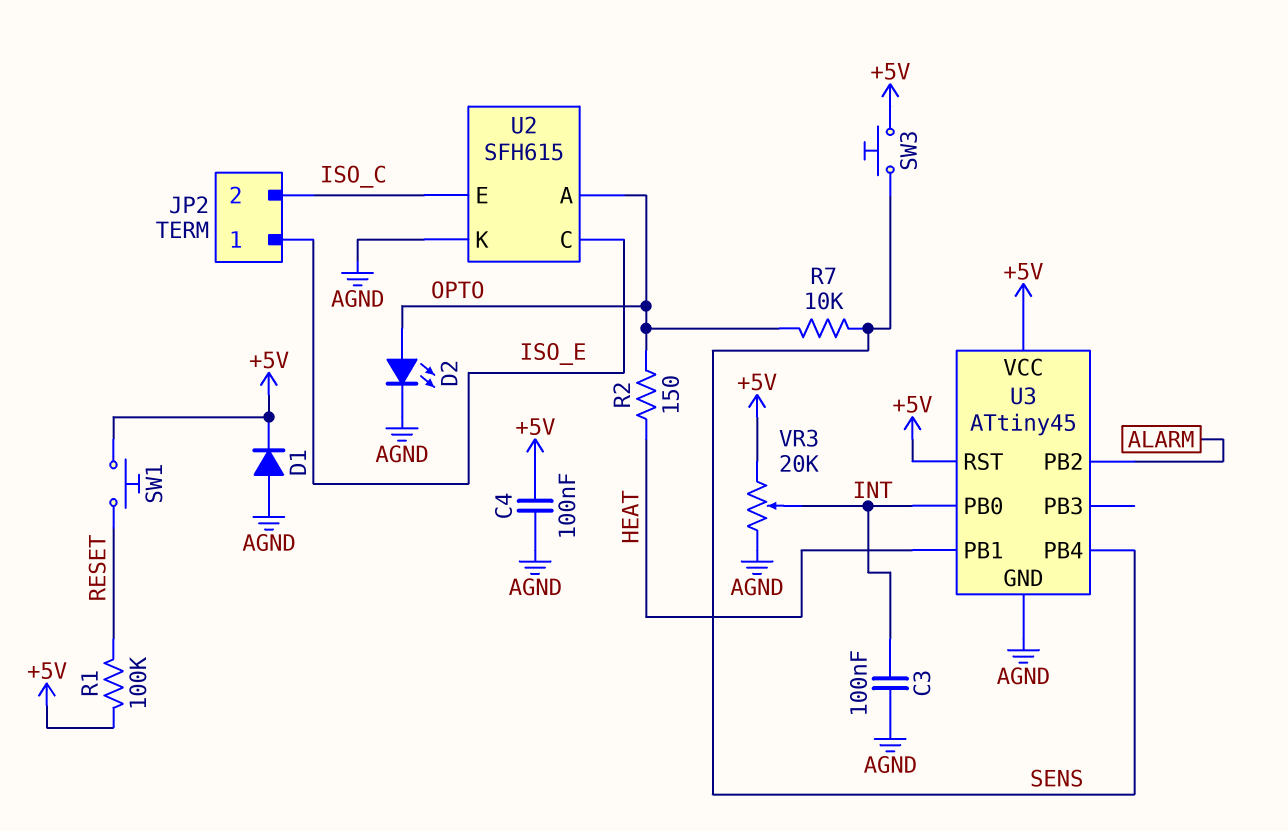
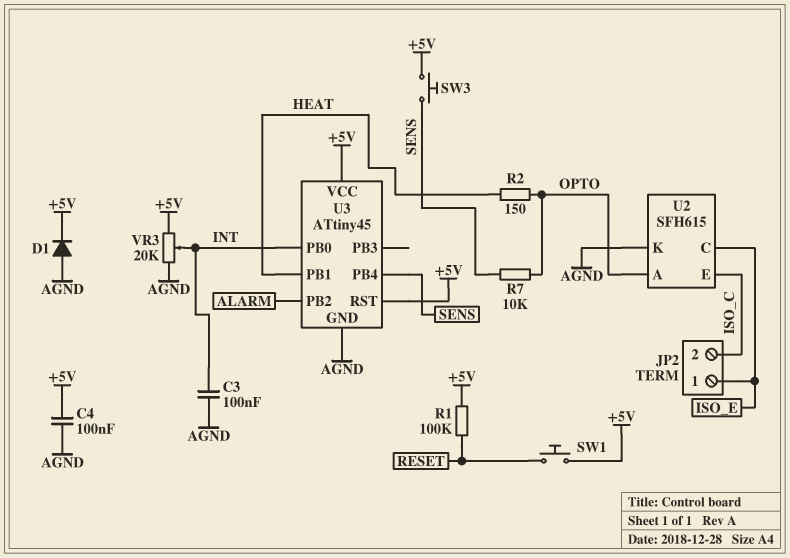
D2: LED (A OPTO, K AGND) -> none

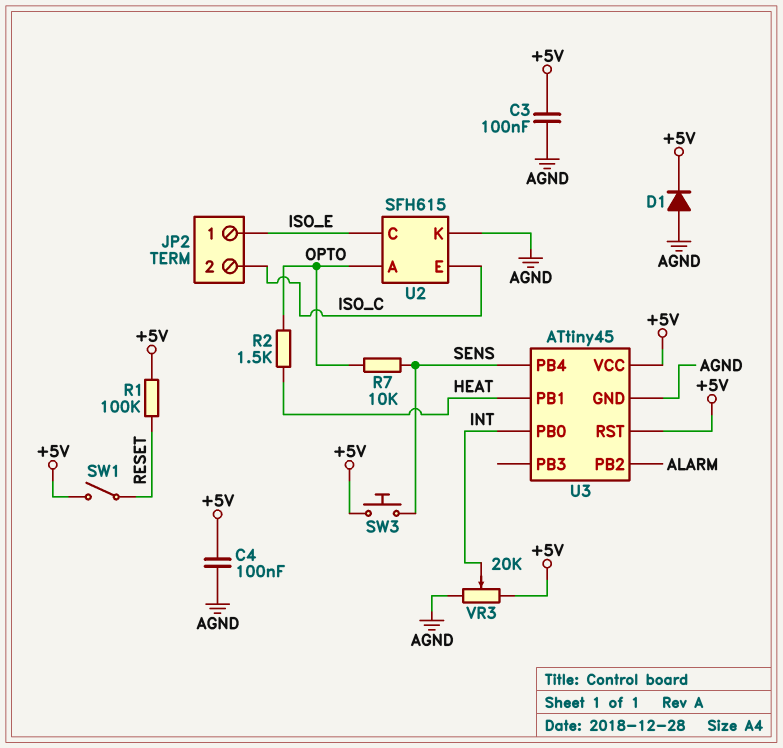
C3: 100nF (AGND, INT) -> 100nF (+5V, AGND)
R2: 150 (HEAT, OPTO) -> 1.5k (HEAT, OPTO)
SW1: button (+5V, RESET) -> switch (+5V, RESET)

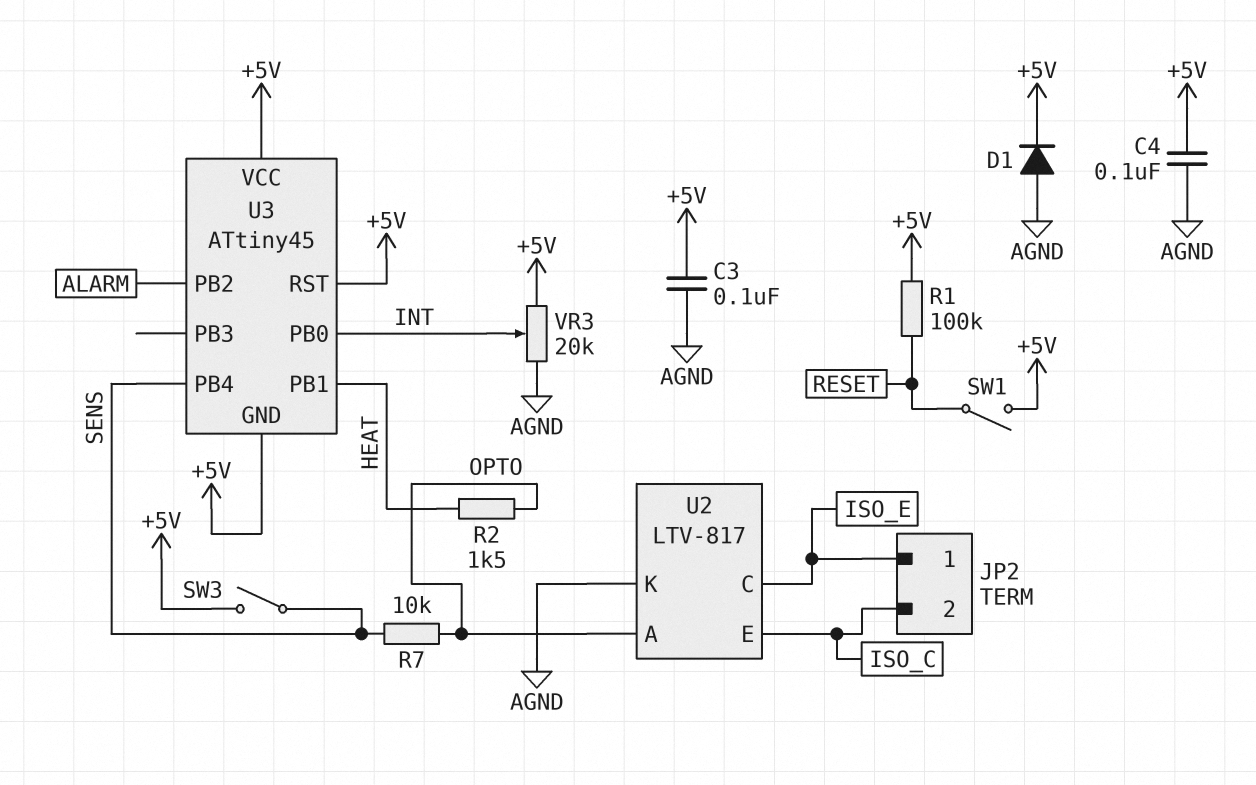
SW3: button (+5V, SENS) -> switch (+5V, SENS)
U2: SFH615 -> LTV-817
U3 pin GND: AGND -> +5V

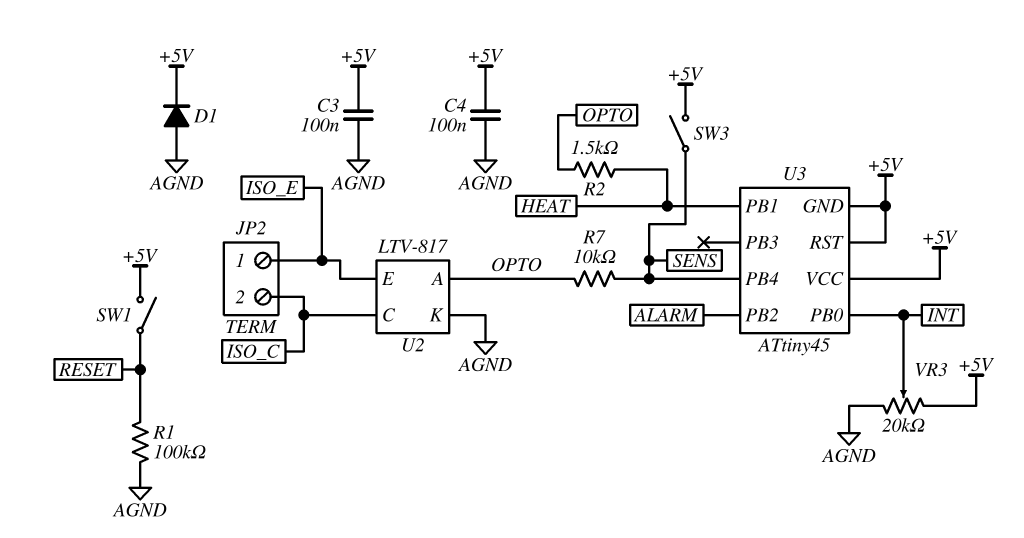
R1: 100k (+5V, RESET) -> 100k (AGND, RESET)
U2 pin C: ISO_E -> ISO_C
U2 pin E: ISO_C -> ISO_E

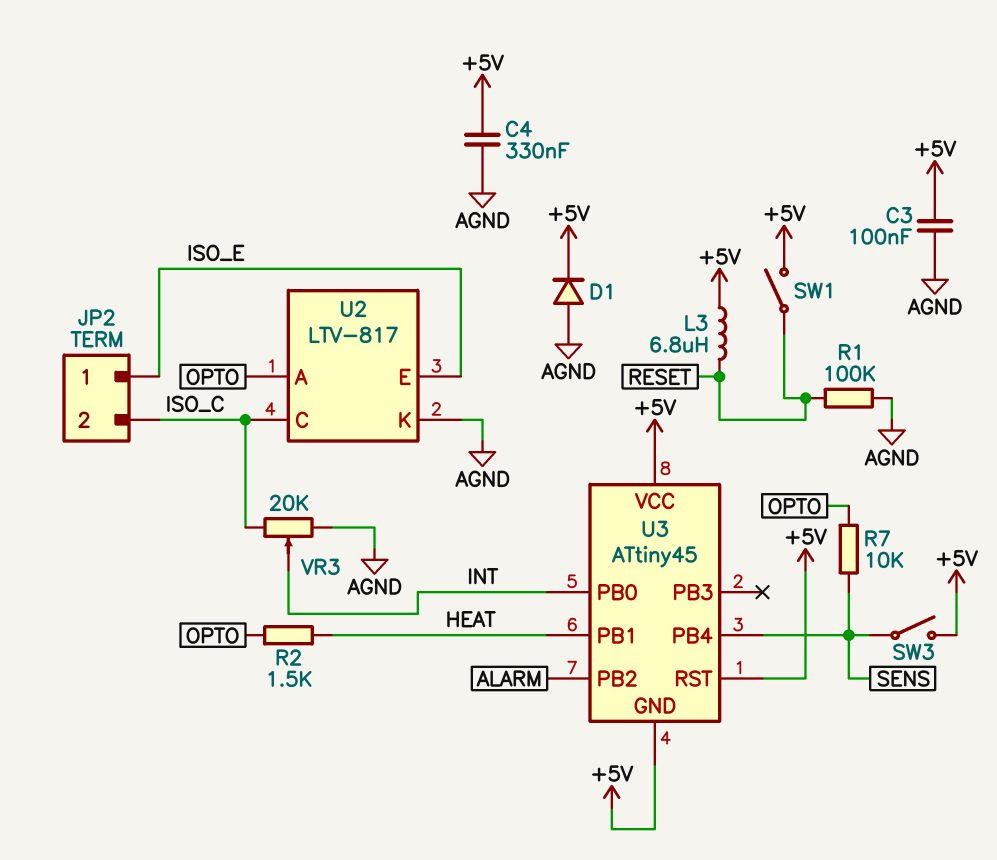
C4: 100nF (+5V, AGND) -> 330nF (+5V, AGND)
L3: none -> 6.8uH (+5V, RESET)
VR3: 20k (+5V, AGND, wiper INT) -> 20k (AGND, ISO_C, wiper INT)

